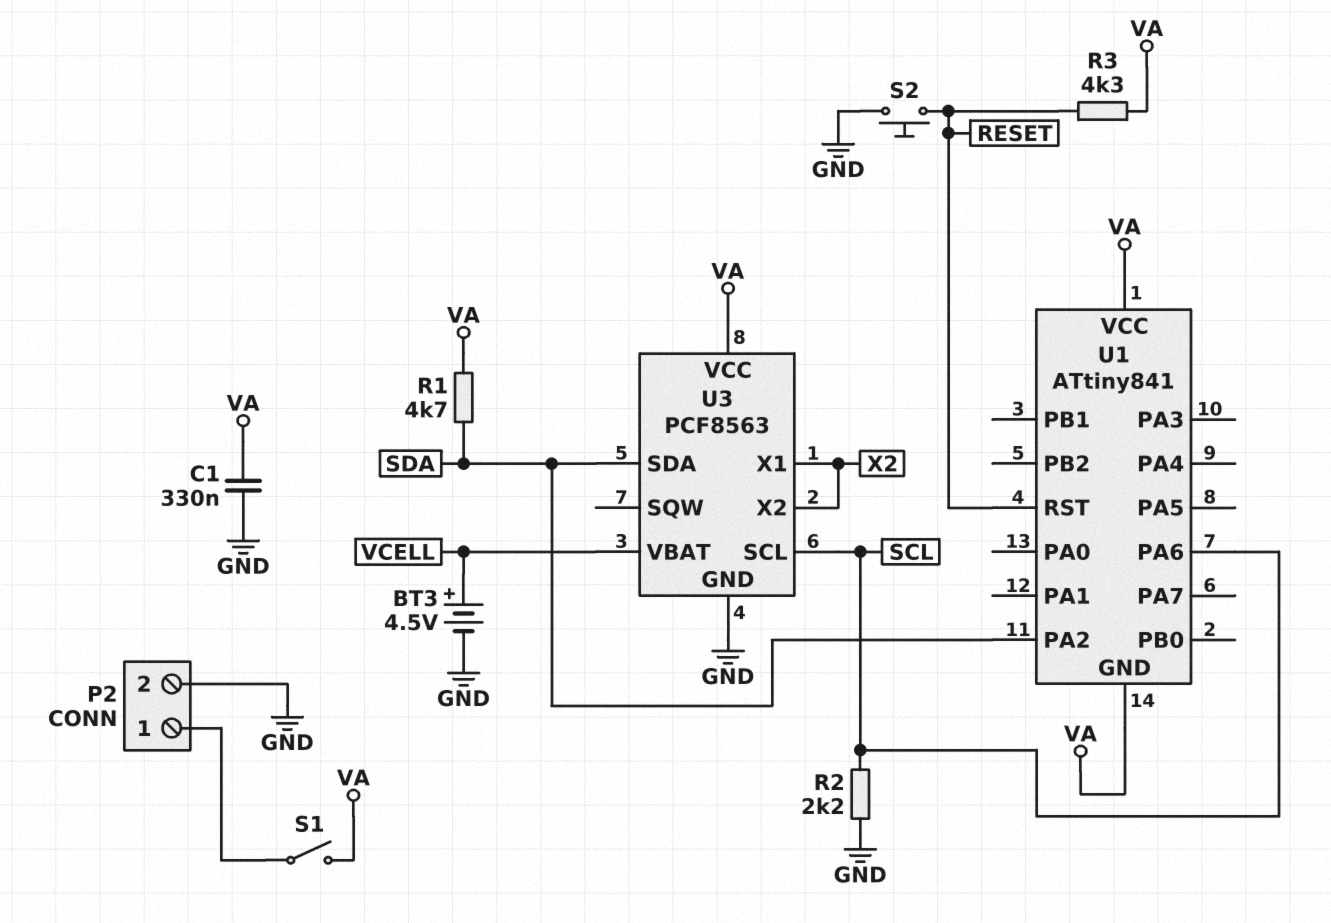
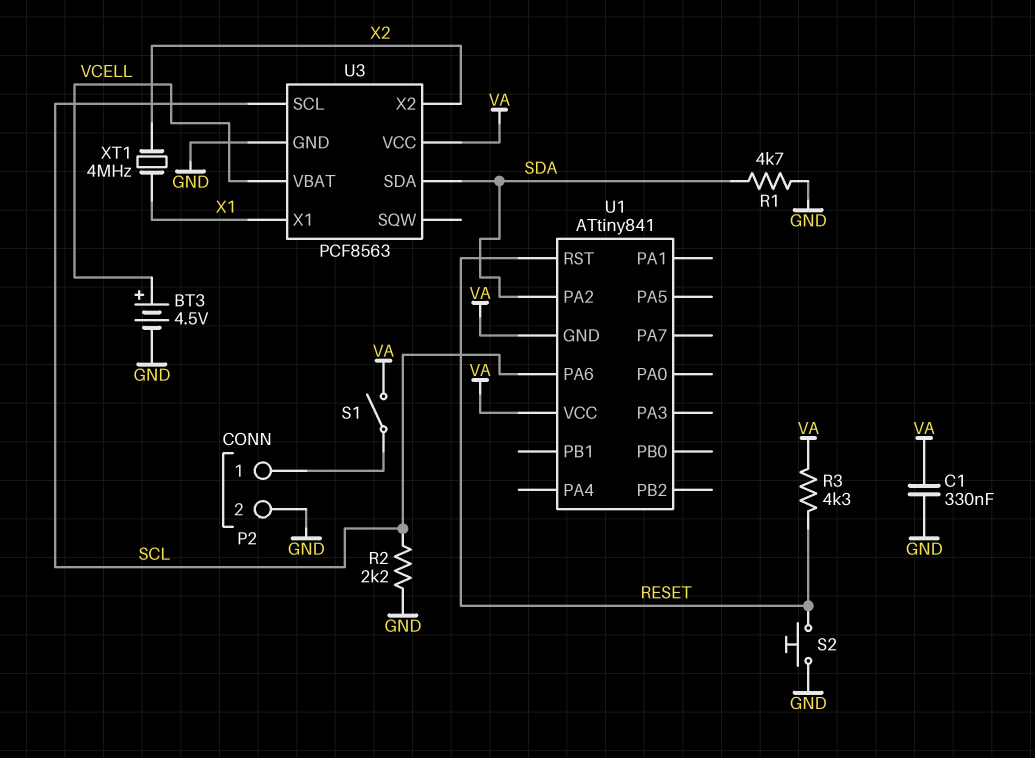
R1: 4.7k (SDA, VA) -> 4.7k (GND, SDA)
U3 pin X1: X2 -> X1
XT1: none -> 4MHz (X1, X2)

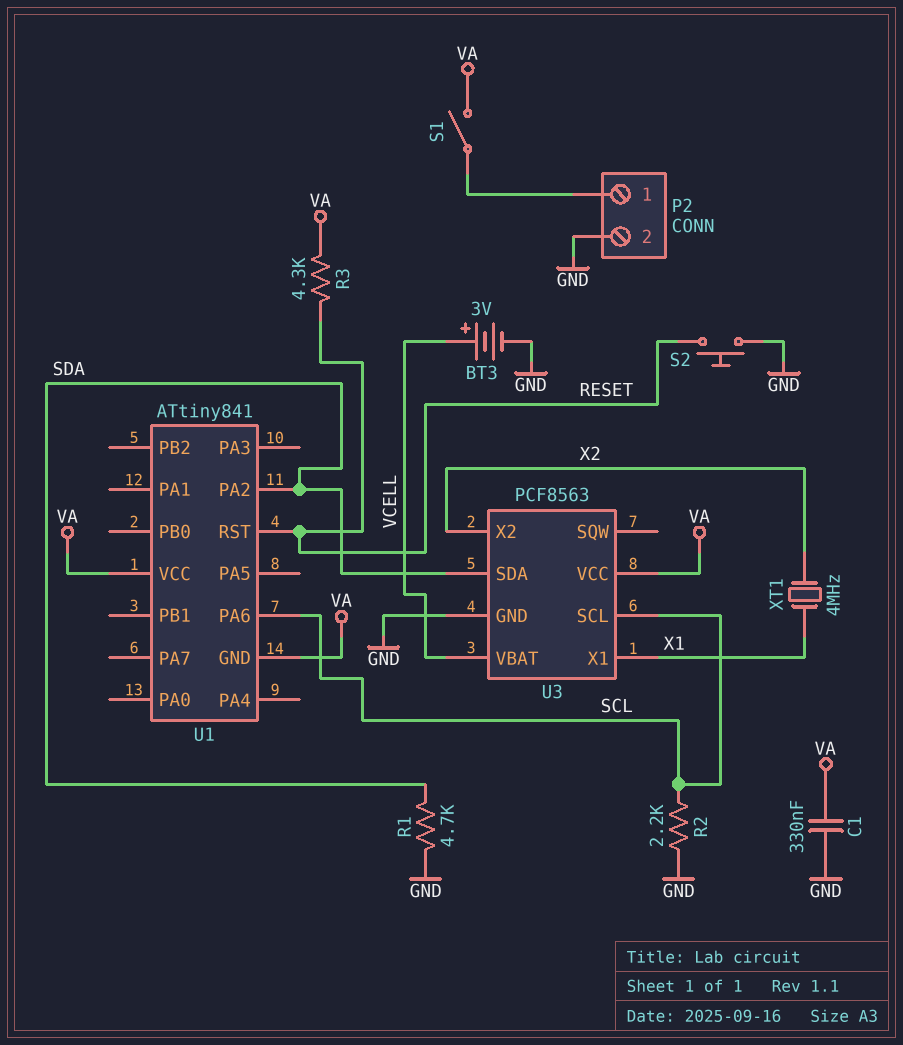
BT3: 4.5V (plus VCELL, minus GND) -> 3V (plus VCELL, minus GND)

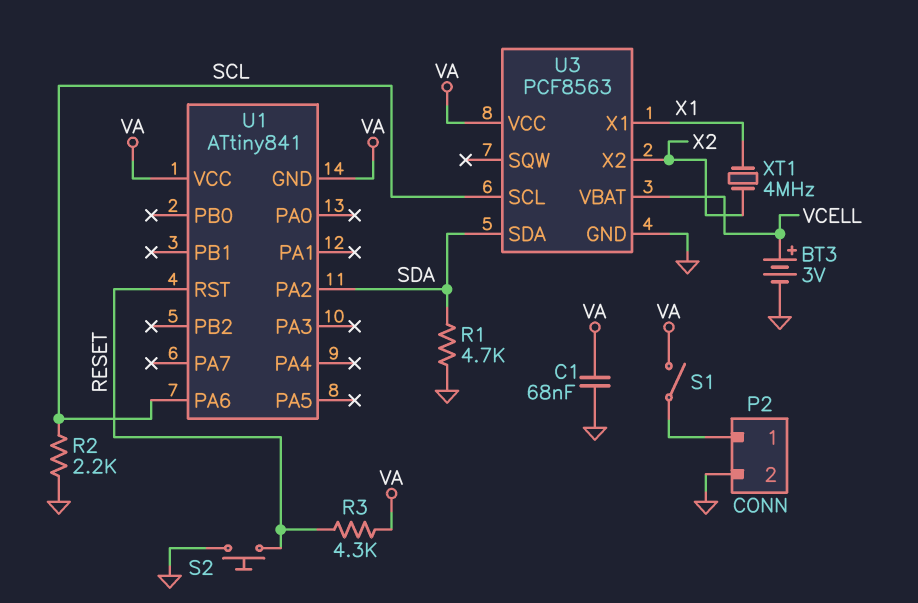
C1: 330nF (GND, VA) -> 68nF (GND, VA)

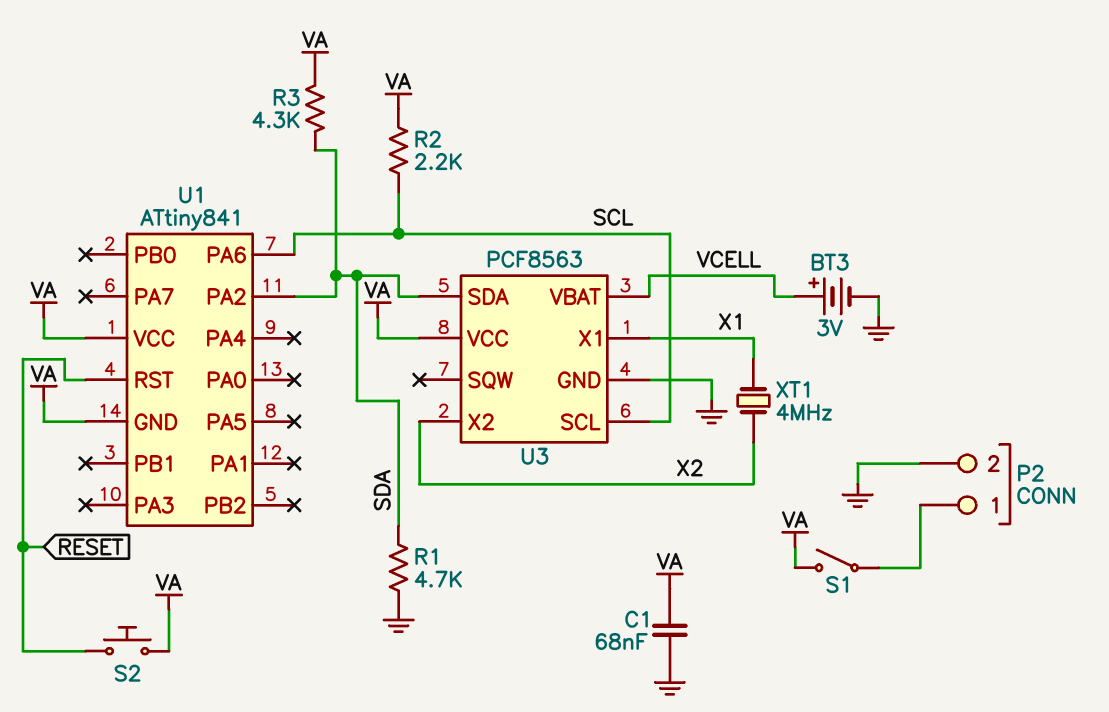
R2: 2.2k (GND, SCL) -> 2.2k (SCL, VA)
R3: 4.3k (RESET, VA) -> 4.3k (SDA, VA)
S2: button (GND, RESET) -> button (RESET, VA)

